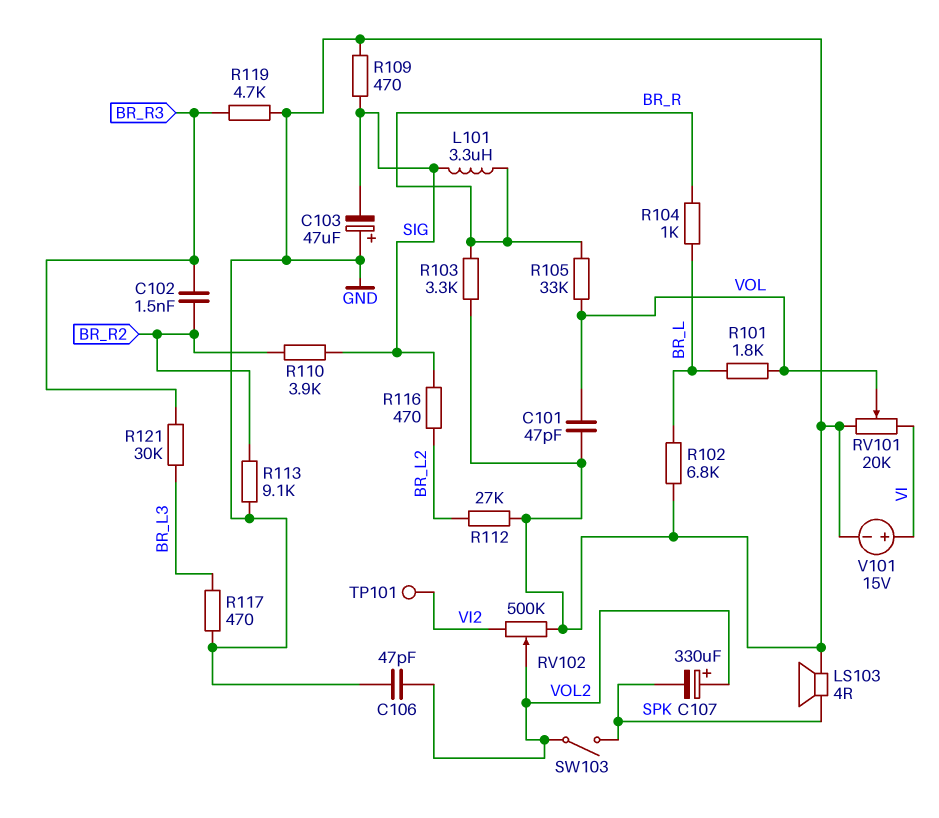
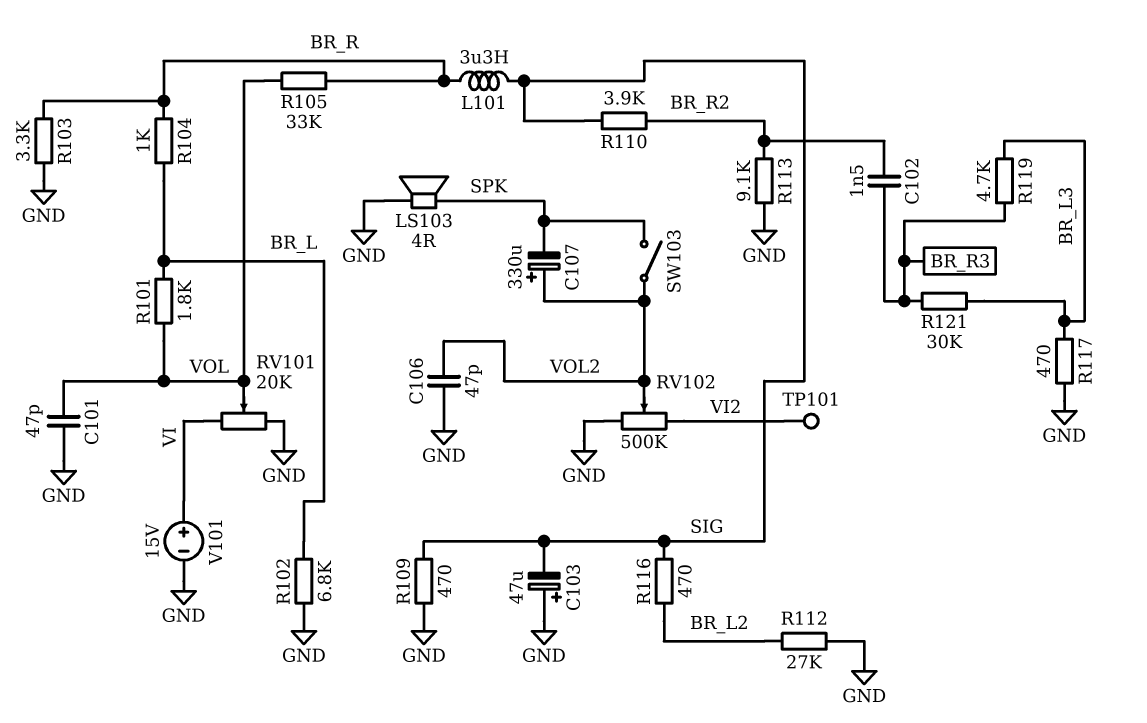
R119: 4.7k (BR_R3, GND) -> 4.7k (BR_L3, BR_R3)

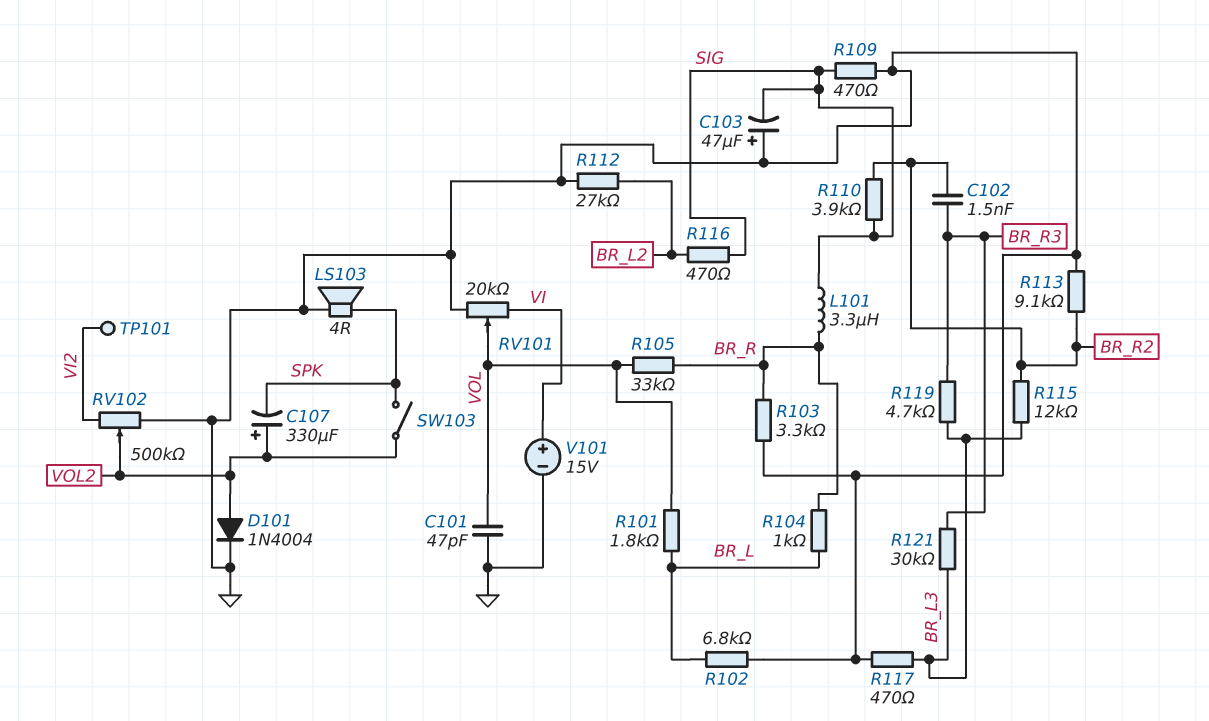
C106: 47pF (GND, VOL2) -> none
D101: none -> diode 1N4004 (A VOL2, K GND)
R115: none -> 12k (BR_L3, BR_R2)

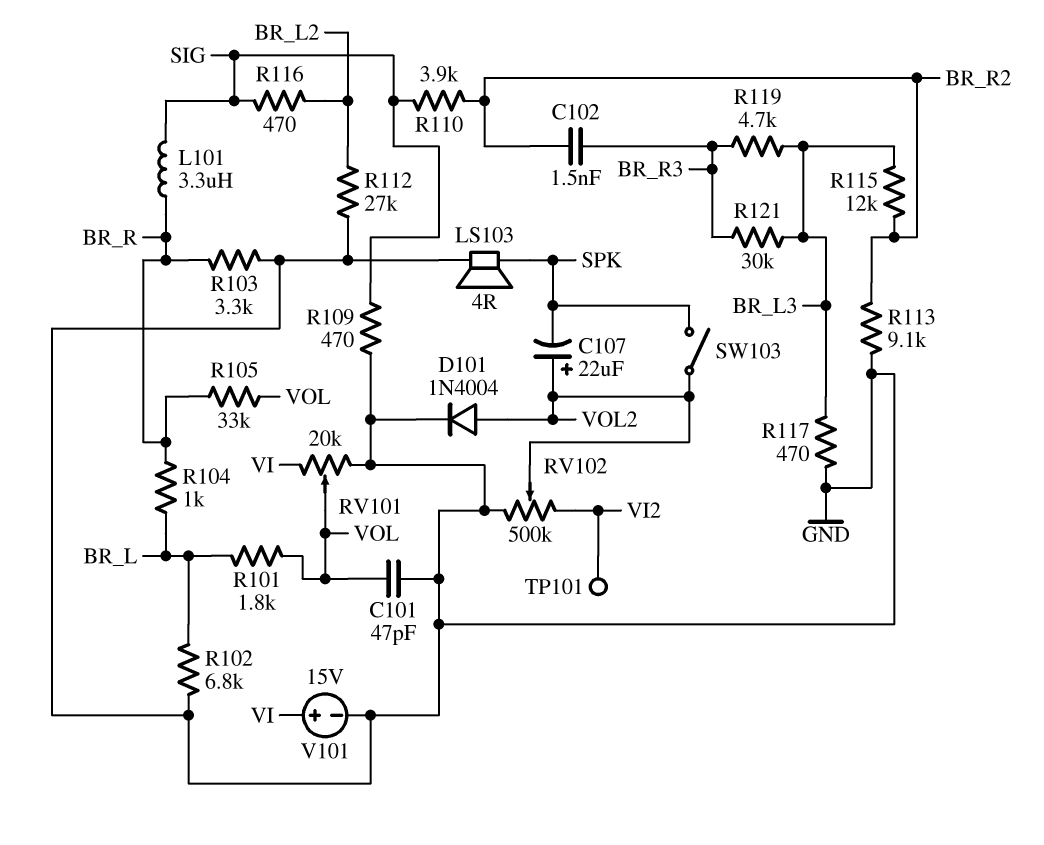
C103: 47uF (plus GND, minus SIG) -> none
C107: 330uF (plus VOL2, minus SPK) -> 22uF (plus VOL2, minus SPK)

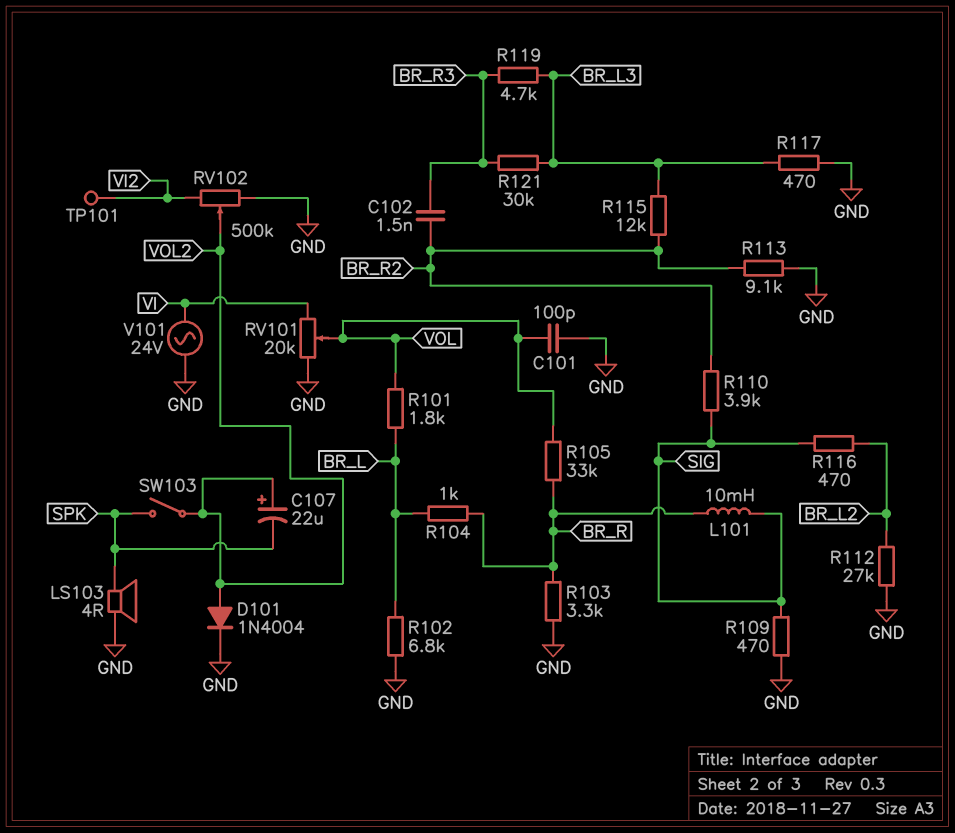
C101: 47pF (GND, VOL) -> 100pF (GND, VOL)
L101: 3.3uH (BR_R, SIG) -> 10mH (BR_R, SIG)
V101: 15V (plus VI, minus GND) -> AC 24V (GND, VI)

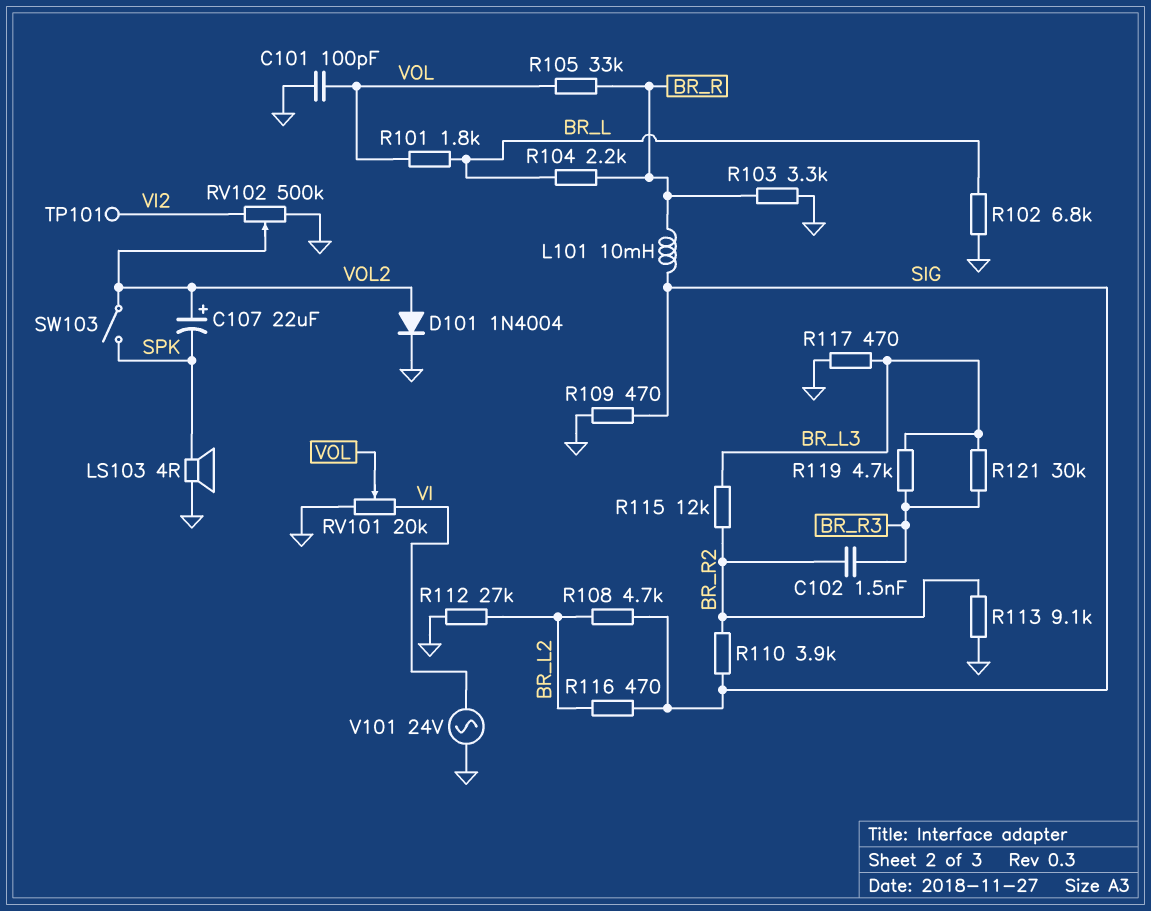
R104: 1k (BR_L, BR_R) -> 2.2k (BR_L, BR_R)
R108: none -> 4.7k (BR_L2, SIG)

